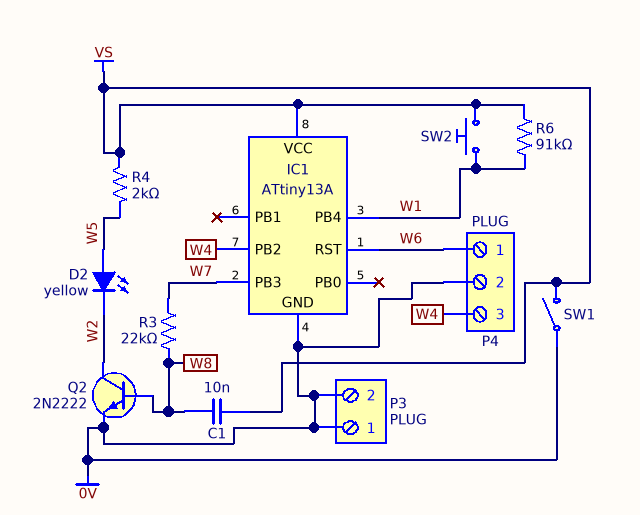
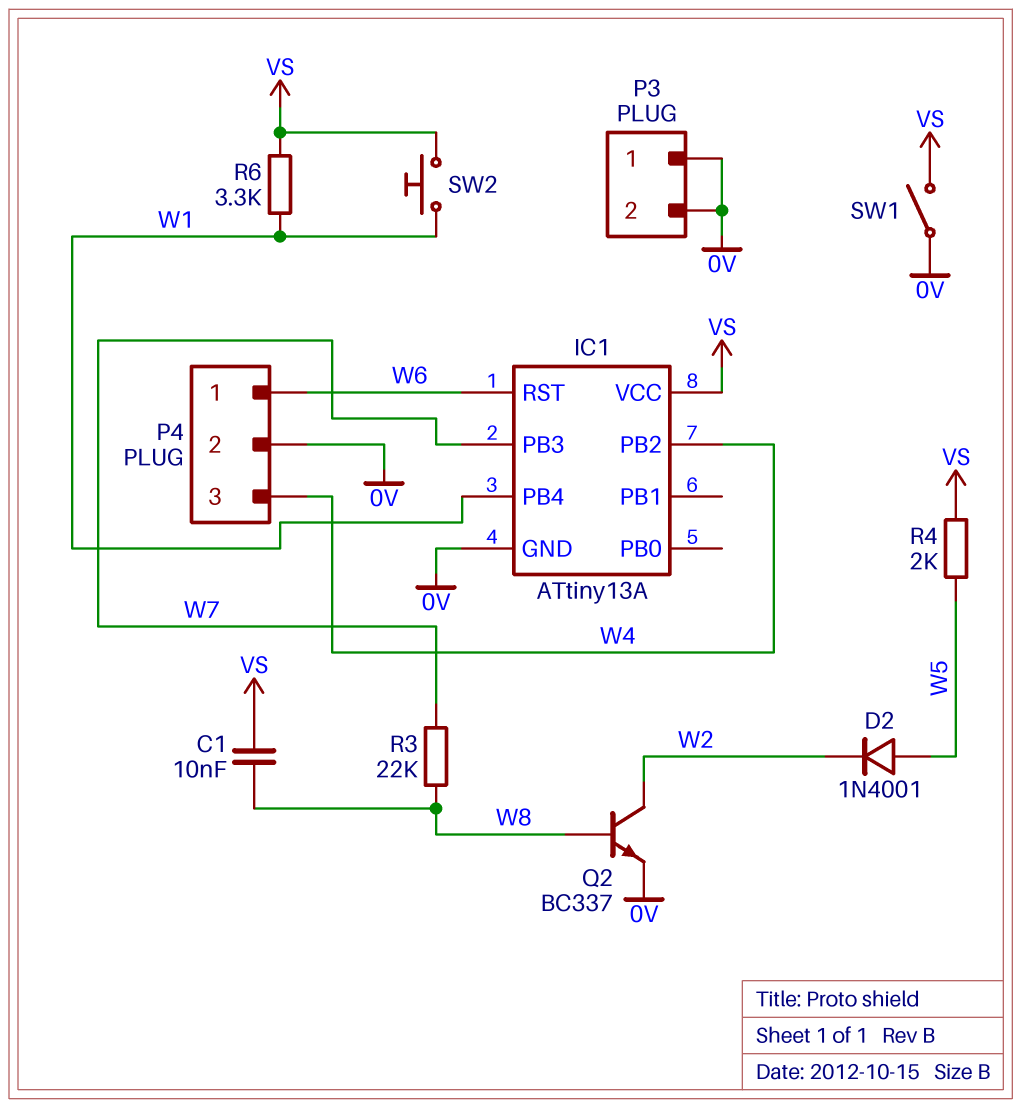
D2: LED yellow (A W5, K W2) -> diode 1N4001 (A W5, K W2)
Q2: NPN 2N2222 (B W8, C W2, E 0V) -> NPN BC337 (B W8, C W2, E 0V)
R6: 91k (VS, W1) -> 3.3k (VS, W1)

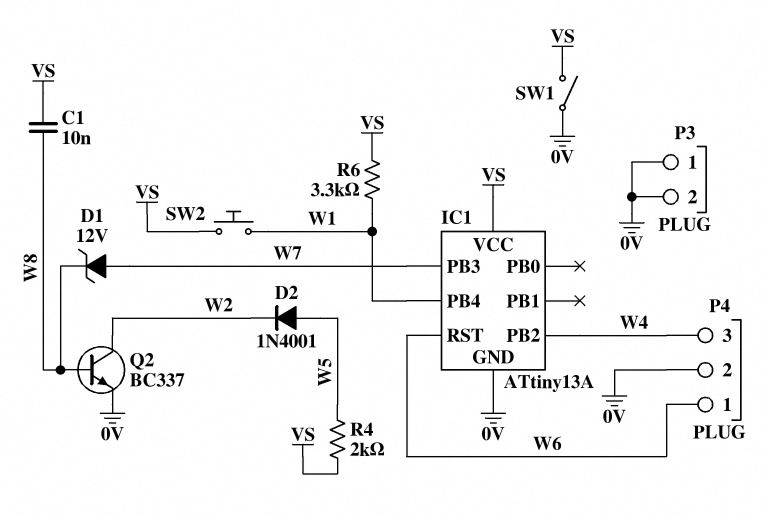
D1: none -> zener 12V (A W7, K W8)
R3: 22k (W7, W8) -> none

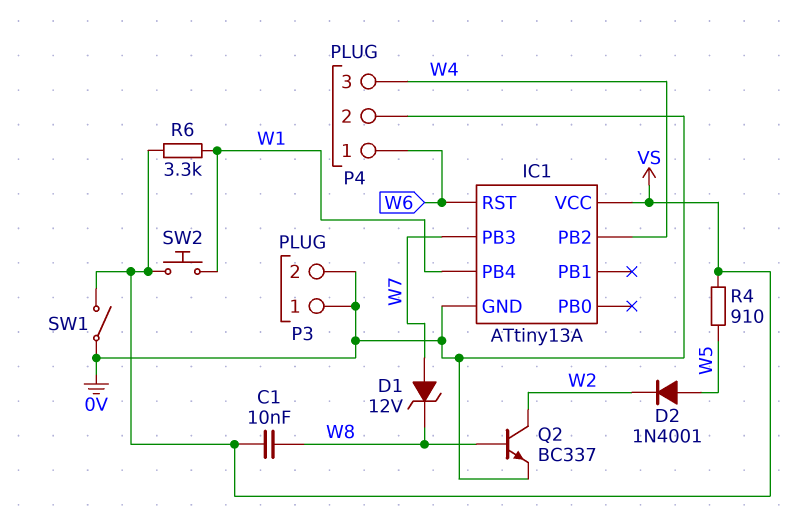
R4: 2k (VS, W5) -> 910 (VS, W5)

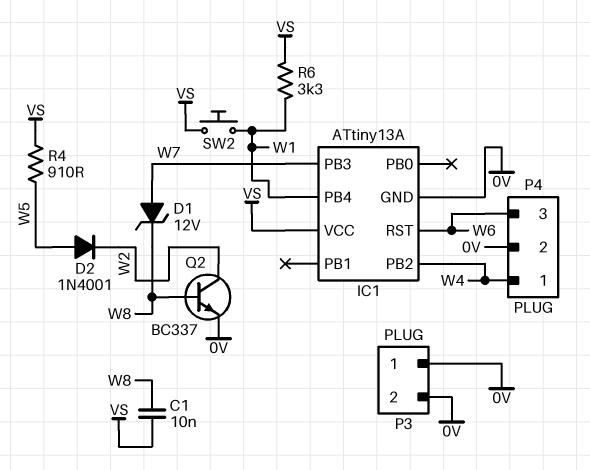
P4 pin 1: W6 -> W4
P4 pin 3: W4 -> W6
SW1: switch (0V, VS) -> none

